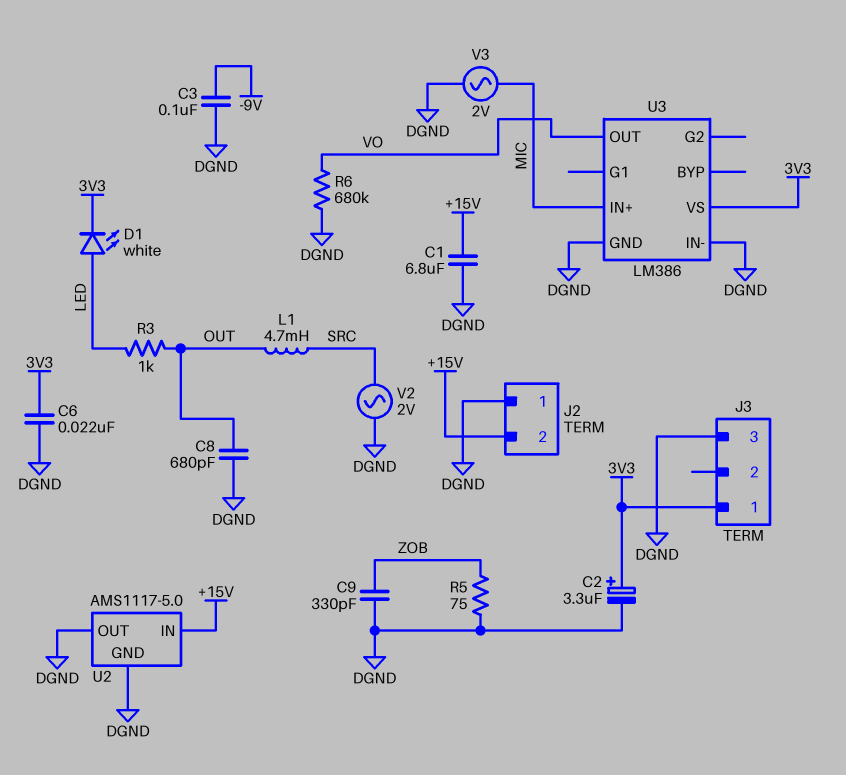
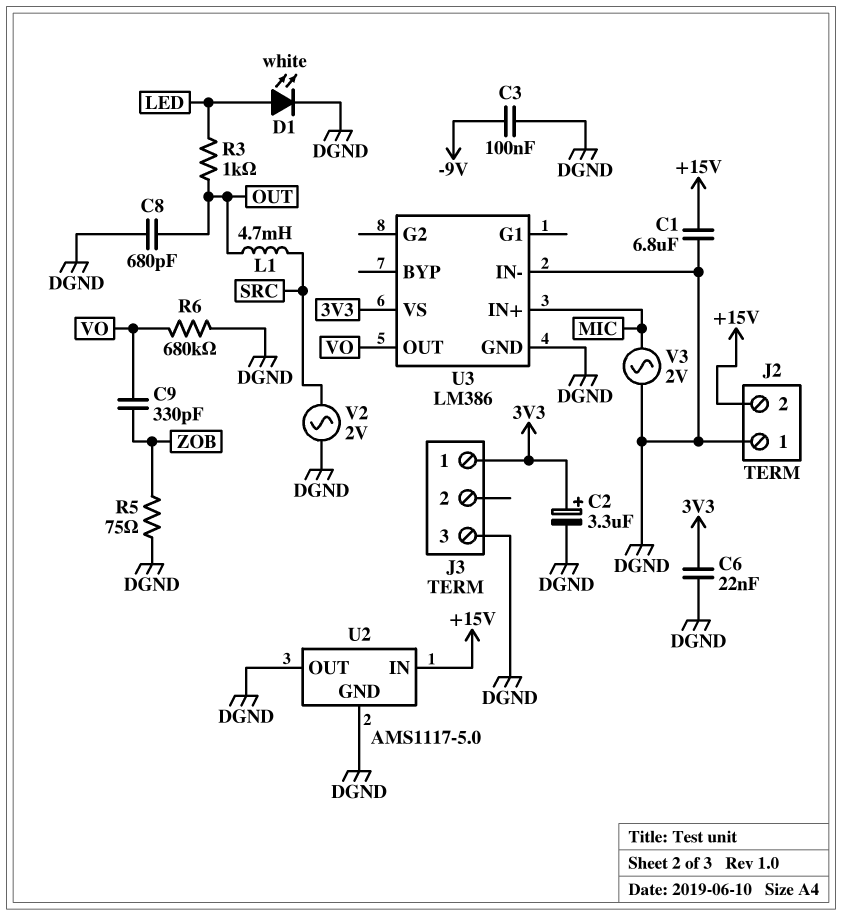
C9: 330pF (DGND, ZOB) -> 330pF (VO, ZOB)
D1: LED white (A LED, K 3V3) -> LED white (A LED, K DGND)

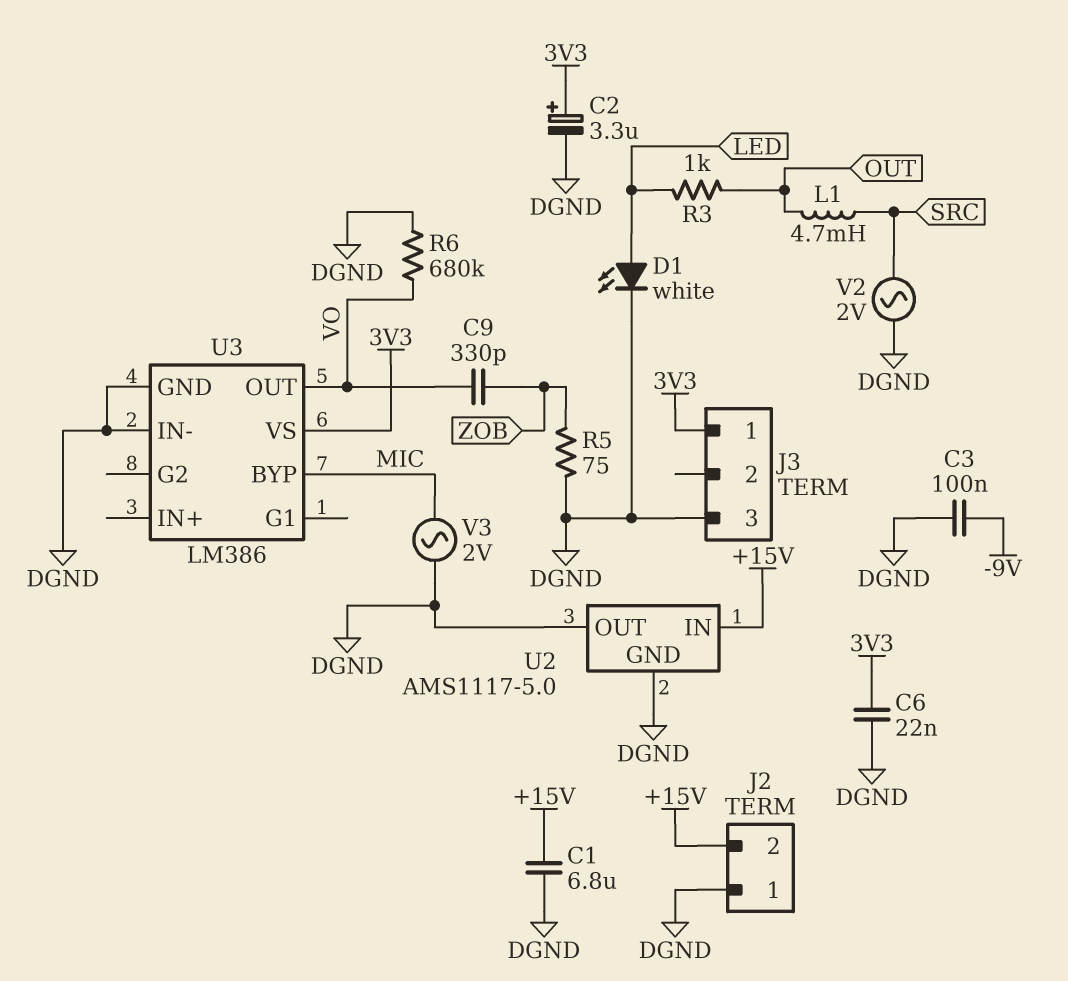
C8: 680pF (DGND, OUT) -> none
U3 pin BYP: none -> MIC
U3 pin IN+: MIC -> none

